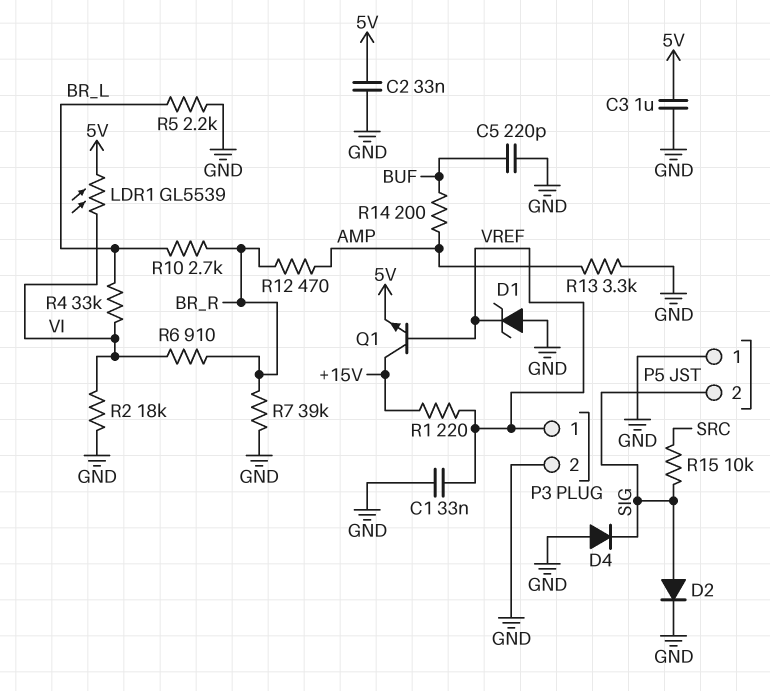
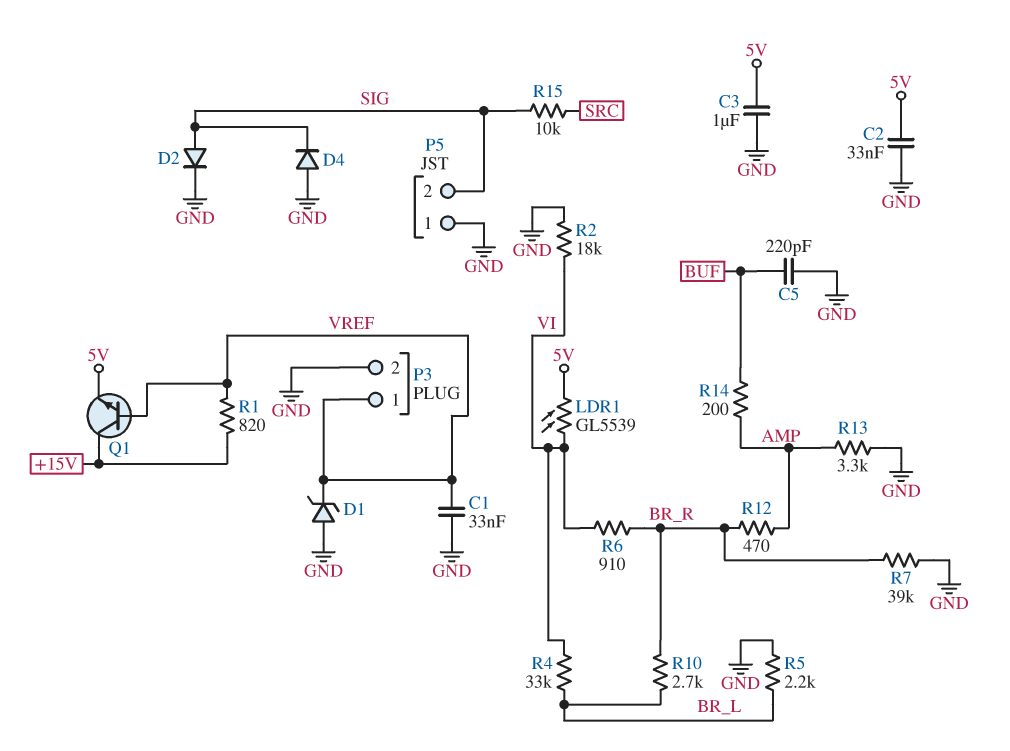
R1: 220 (+15V, VREF) -> 820 (+15V, VREF)

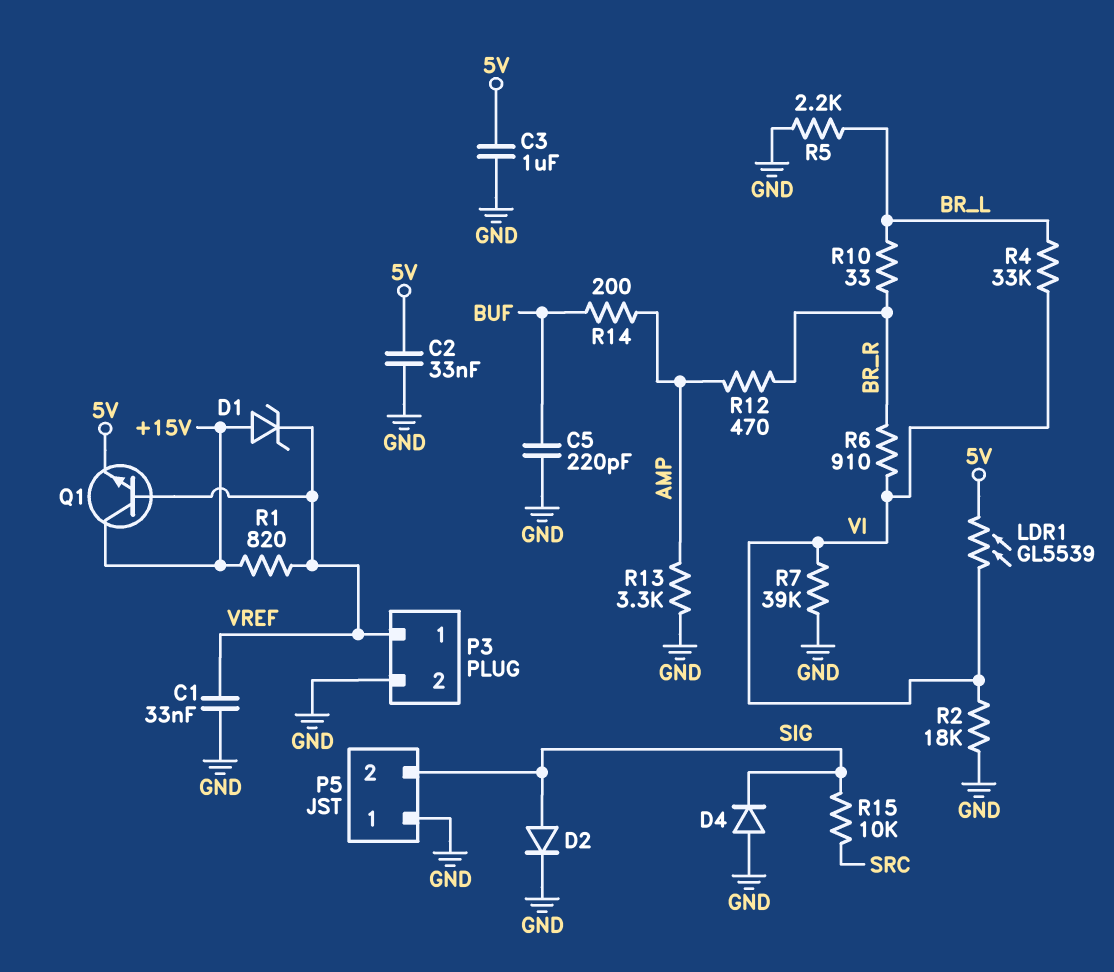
D1: zener (A GND, K VREF) -> zener (A +15V, K VREF)
R7: 39k (BR_R, GND) -> 39k (GND, VI)
R10: 2.7k (BR_L, BR_R) -> 33 (BR_L, BR_R)

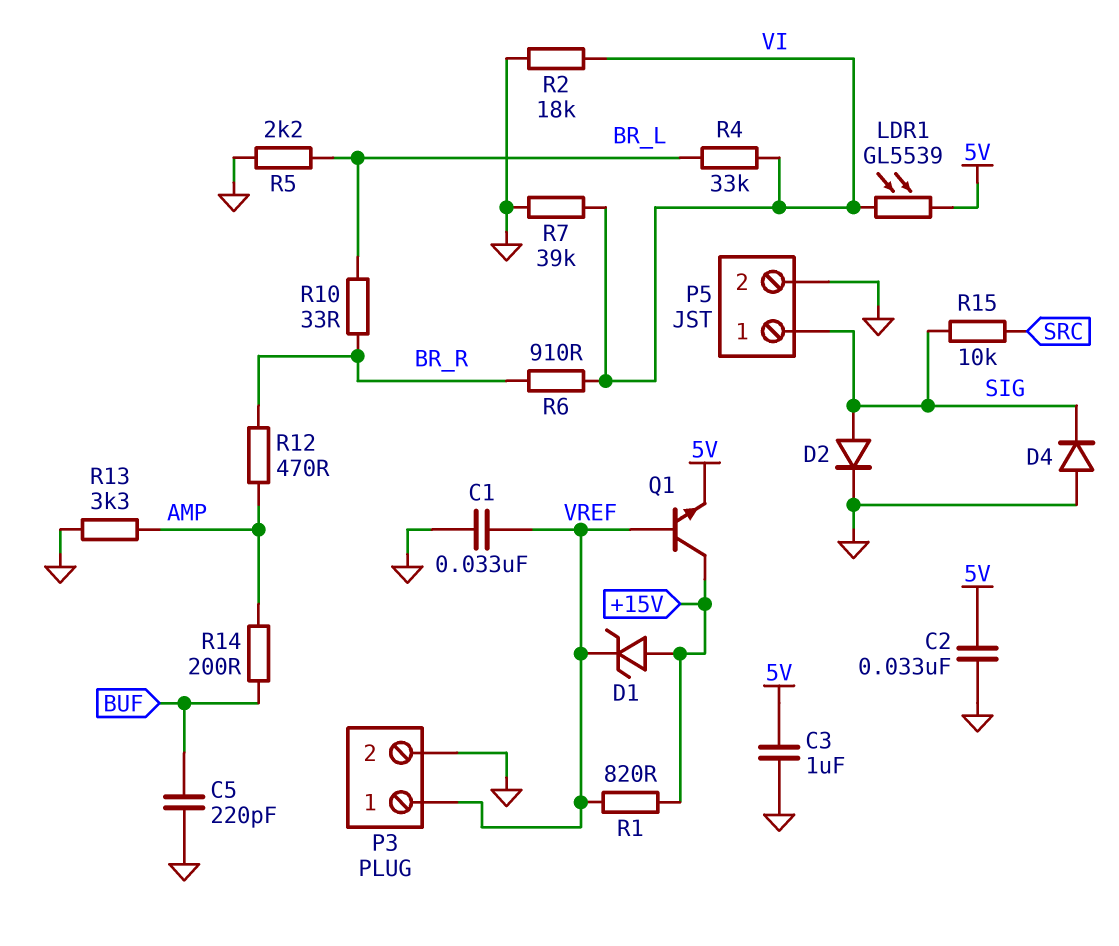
P5 pin 1: GND -> SIG
P5 pin 2: SIG -> GND

